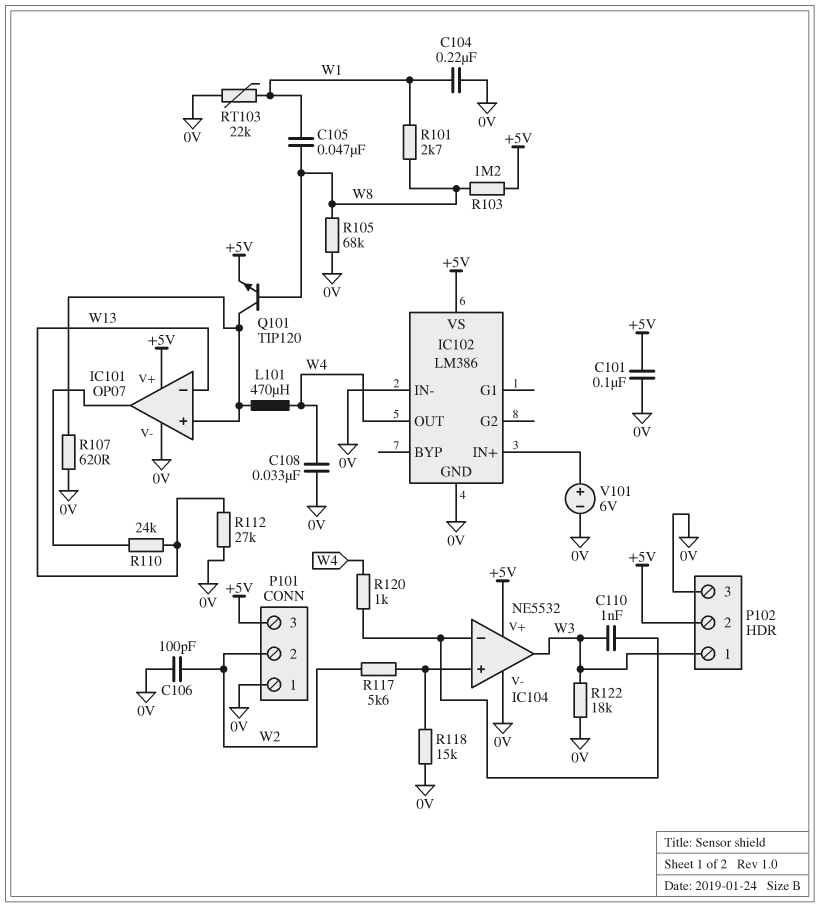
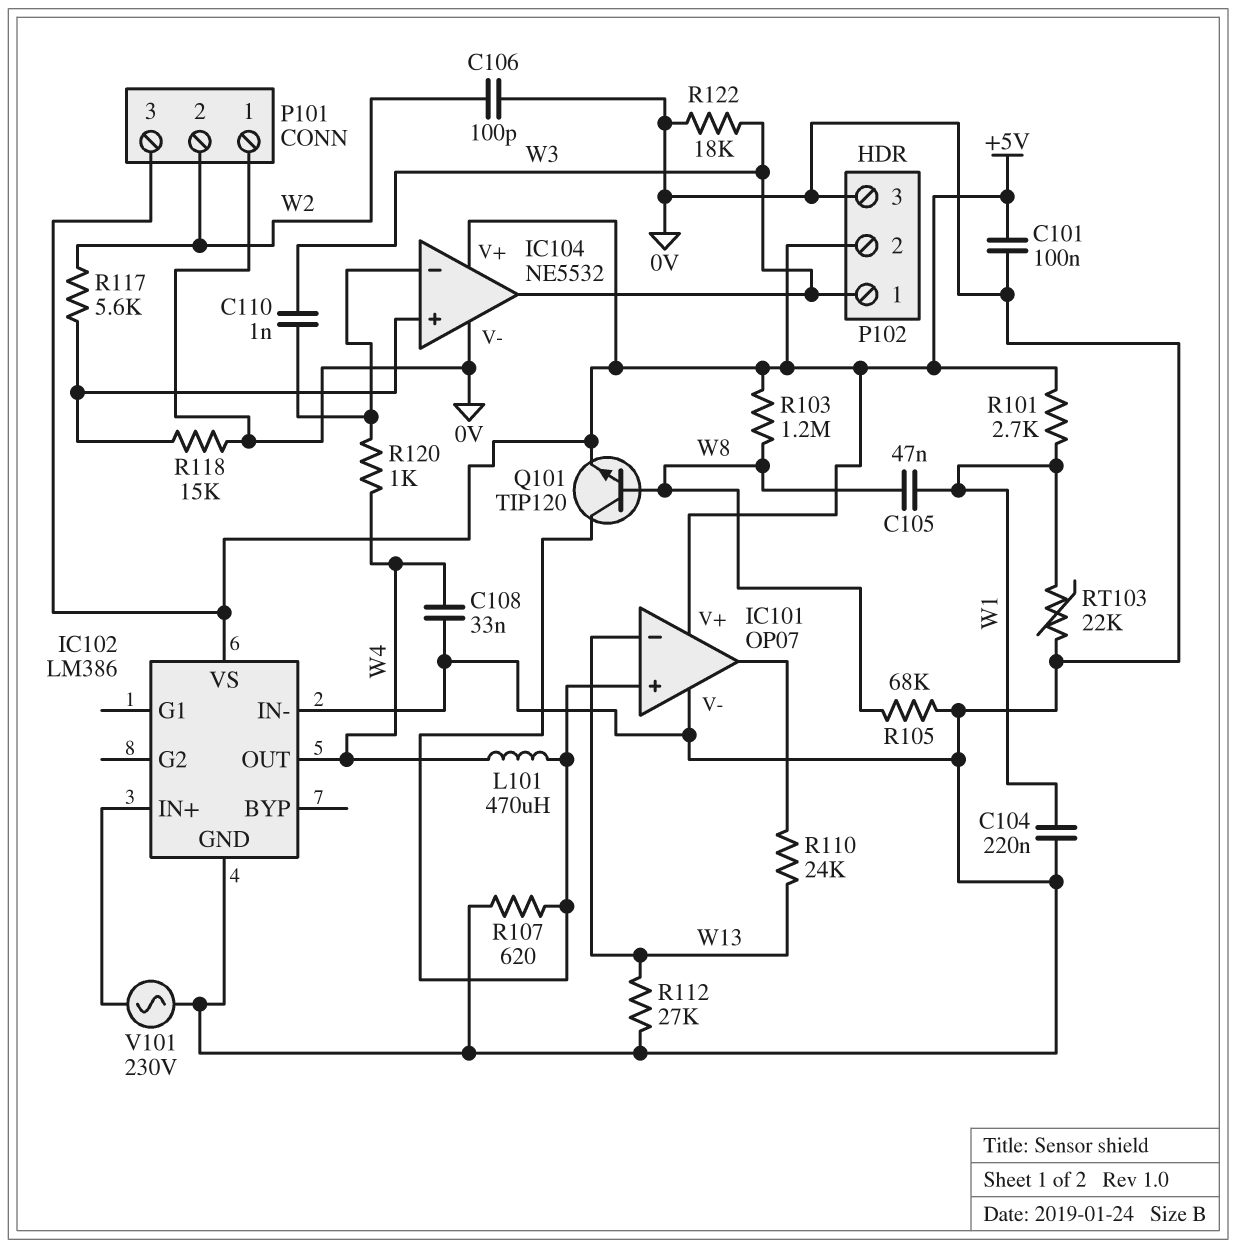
R101: 2.7k (W1, W8) -> 2.7k (+5V, W1)
V101: 6V (plus IC102/IN+, minus 0V) -> AC 230V (0V, IC102/IN+)

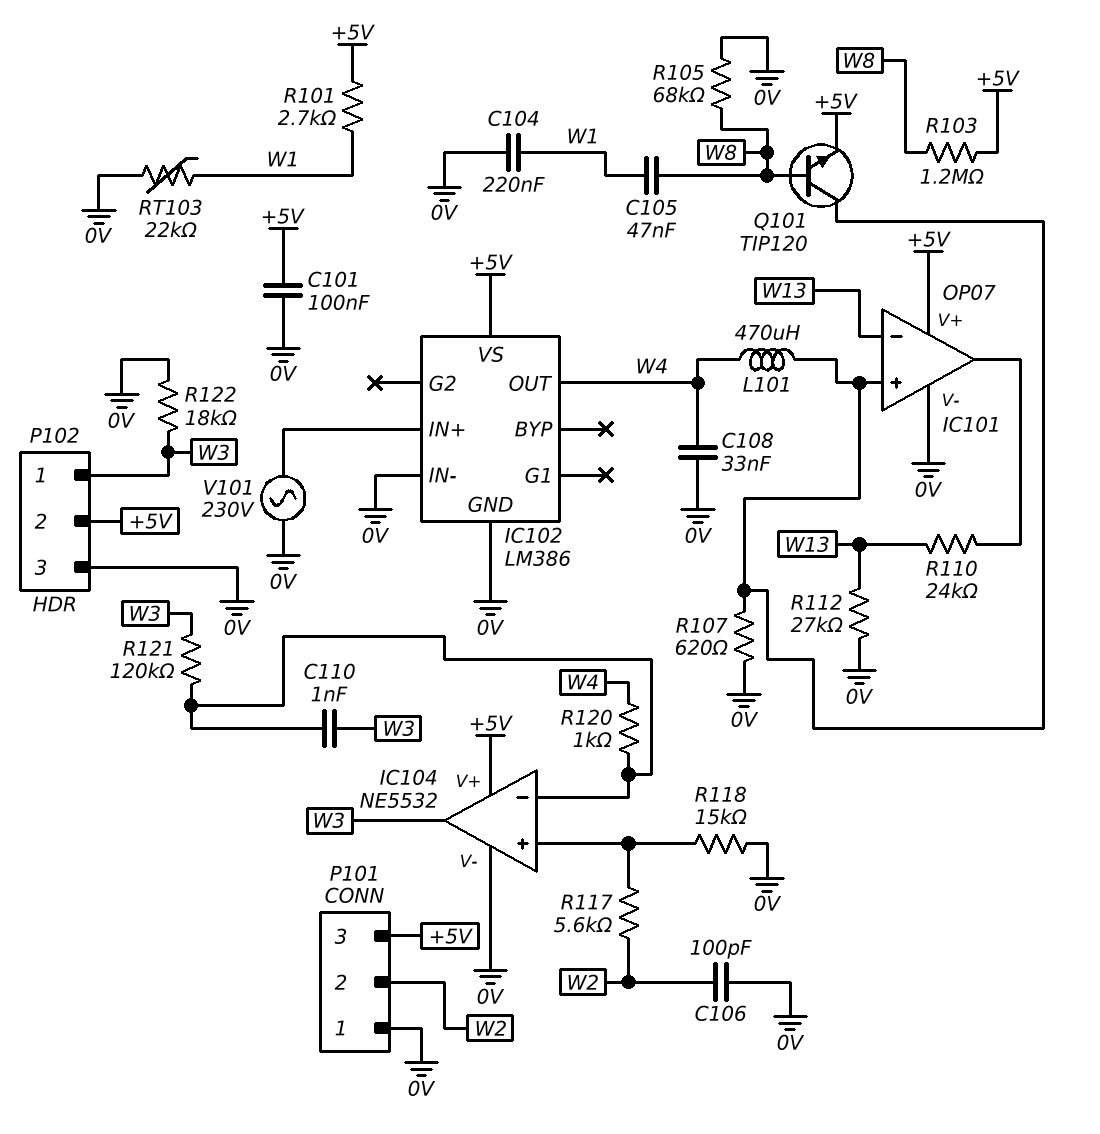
R121: none -> 120k (IC104/in-, W3)

